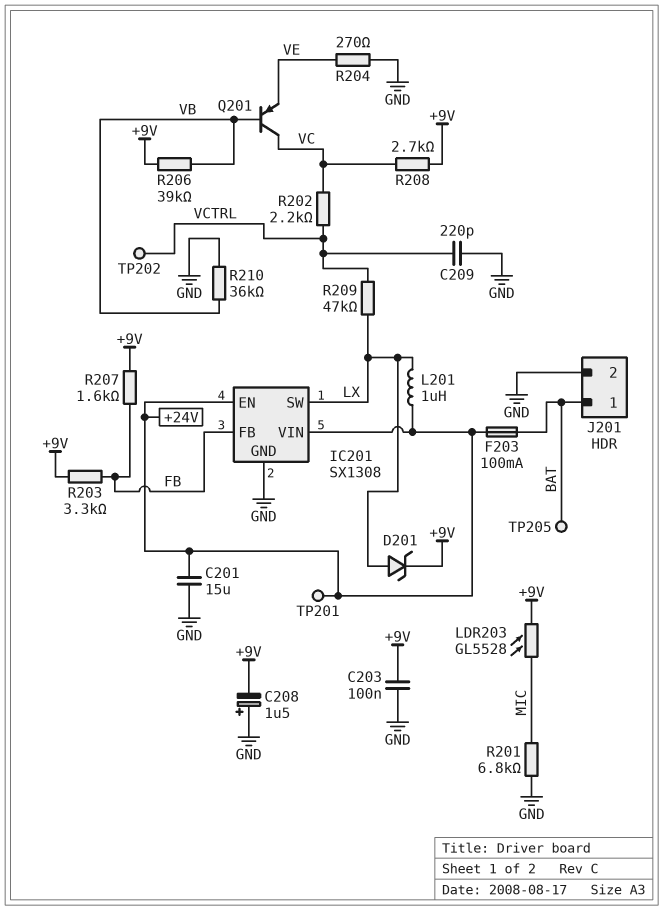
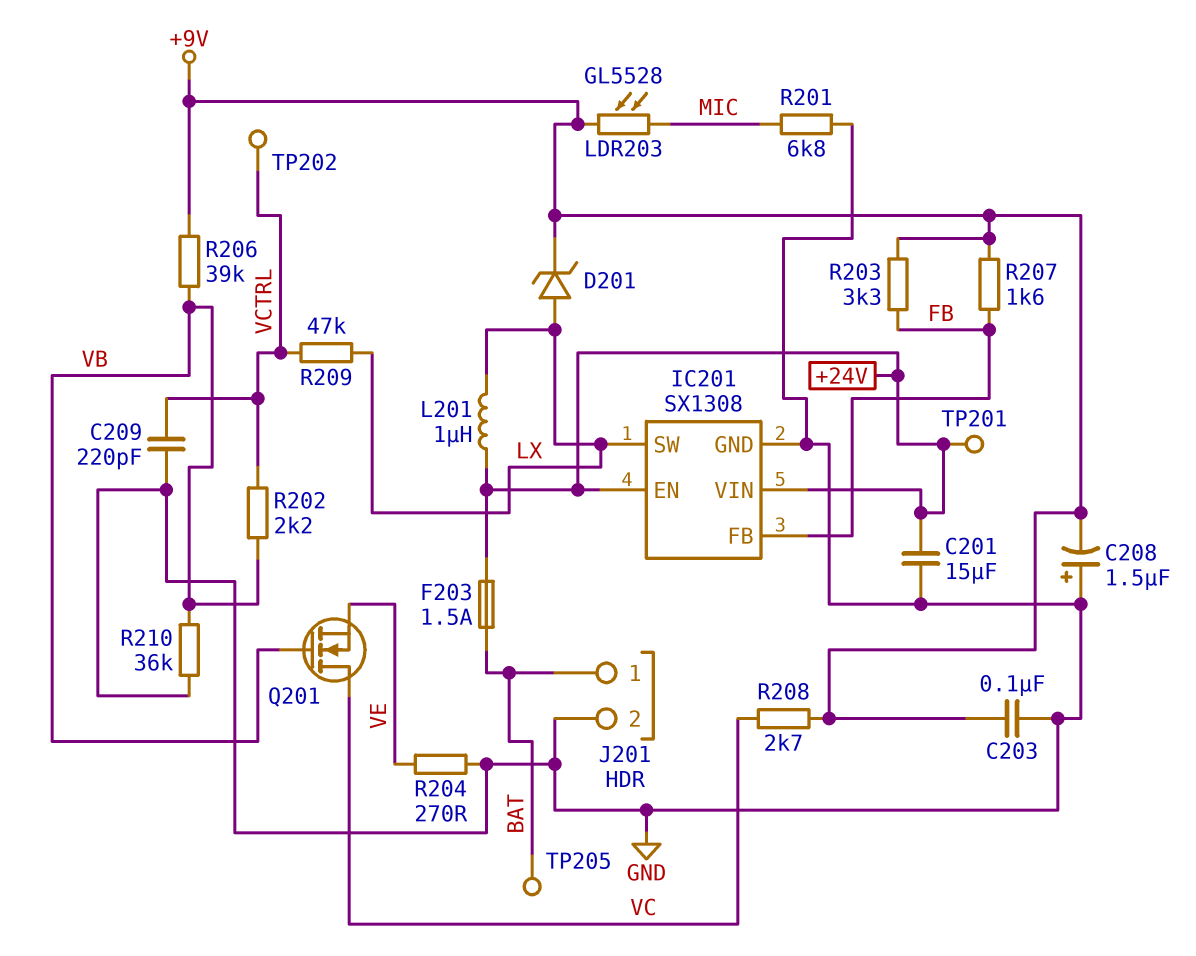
F203: 100mA (+24V, BAT) -> 1.5A (+24V, BAT)
Q201: PNP (B VB, C VC, E VE) -> NMOS (G VB, D VC, S VE)
R202: 2.2k (VC, VCTRL) -> 2.2k (VB, VCTRL)

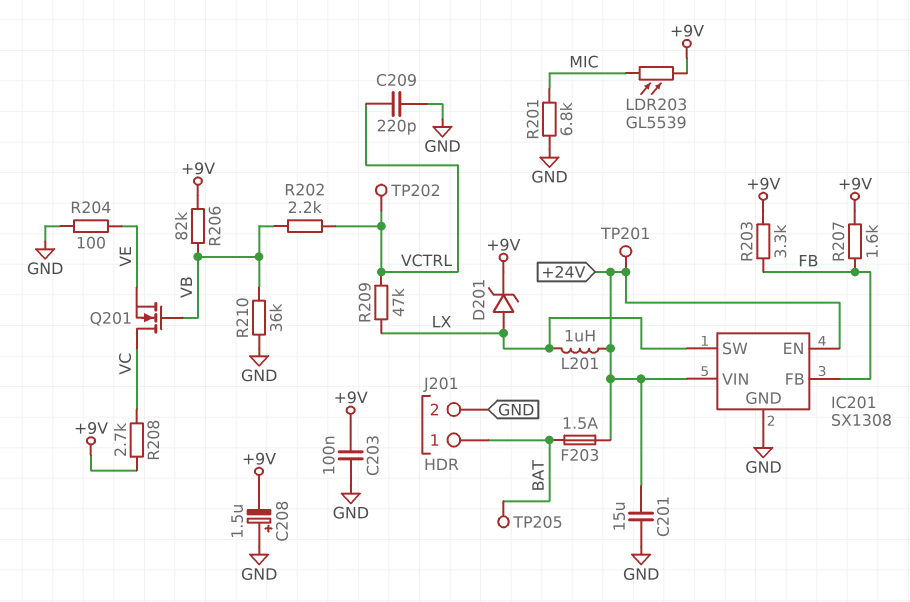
LDR203: GL5528 (+9V, MIC) -> GL5539 (+9V, MIC)
R204: 270 (GND, VE) -> 100 (GND, VE)
R206: 39k (+9V, VB) -> 82k (+9V, VB)

